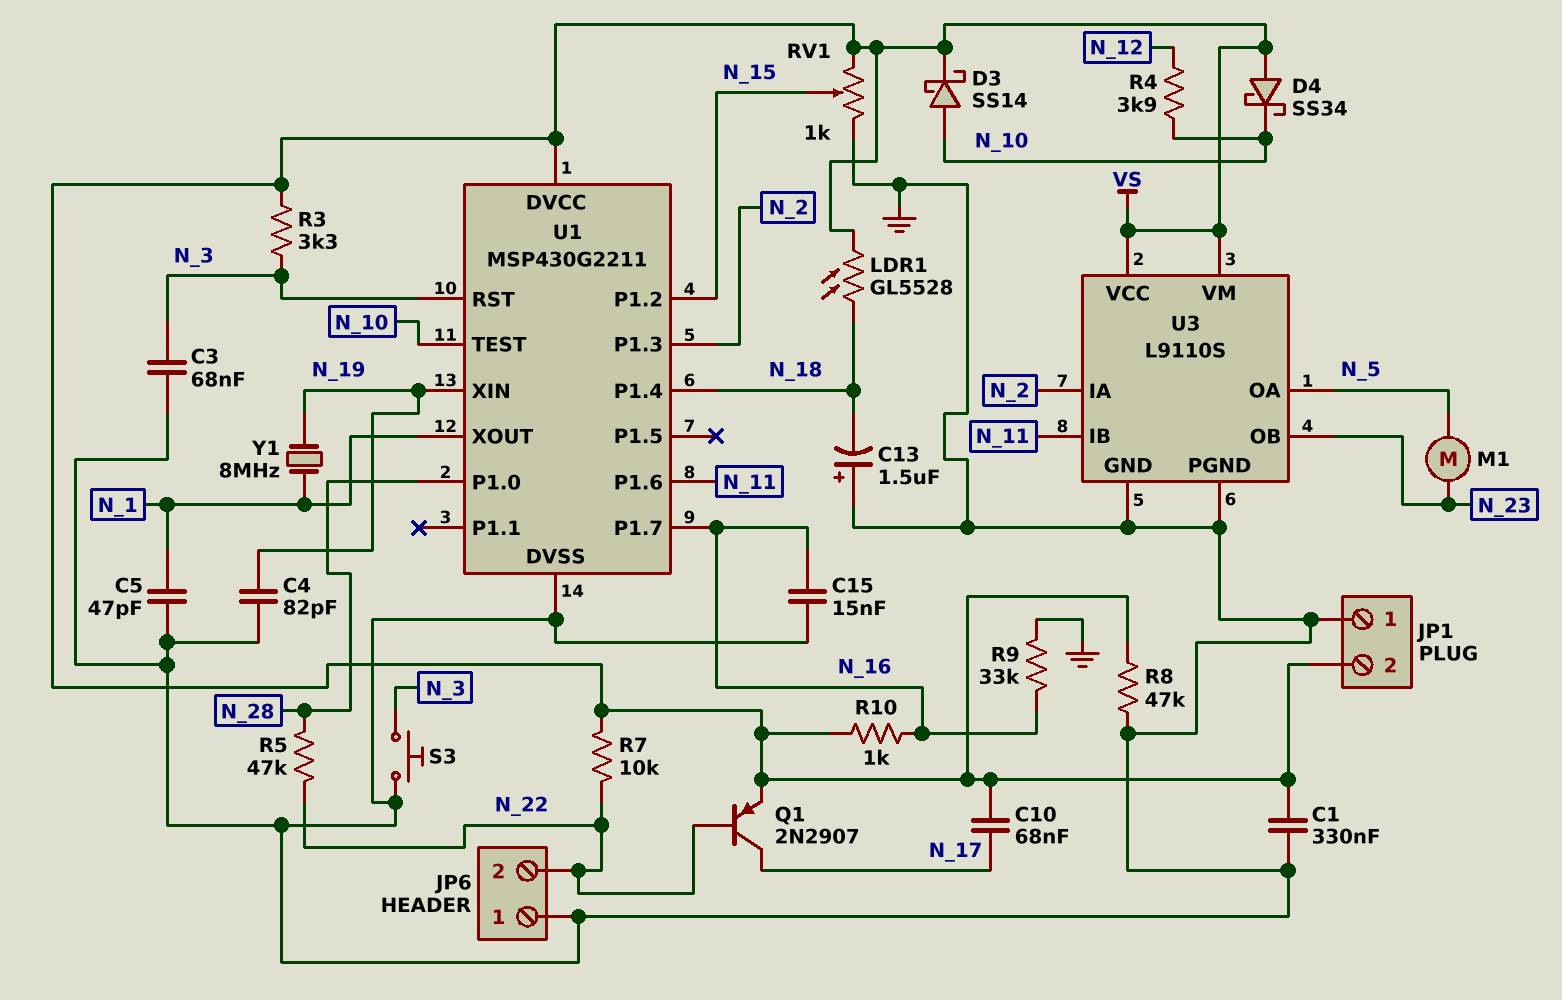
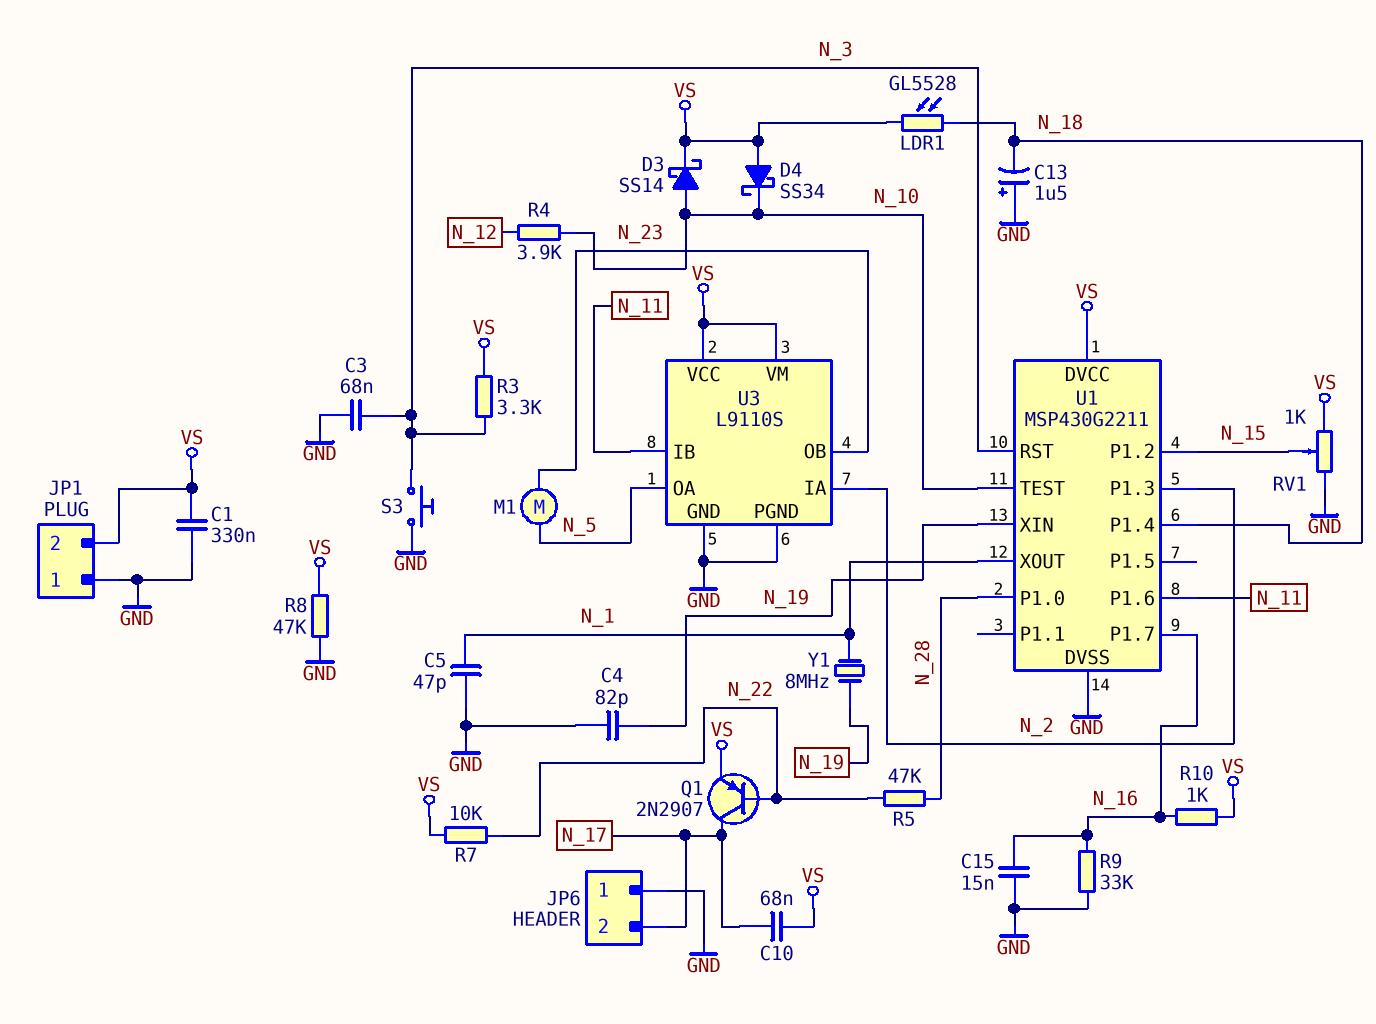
JP6 pin 2: N_22 -> N_17

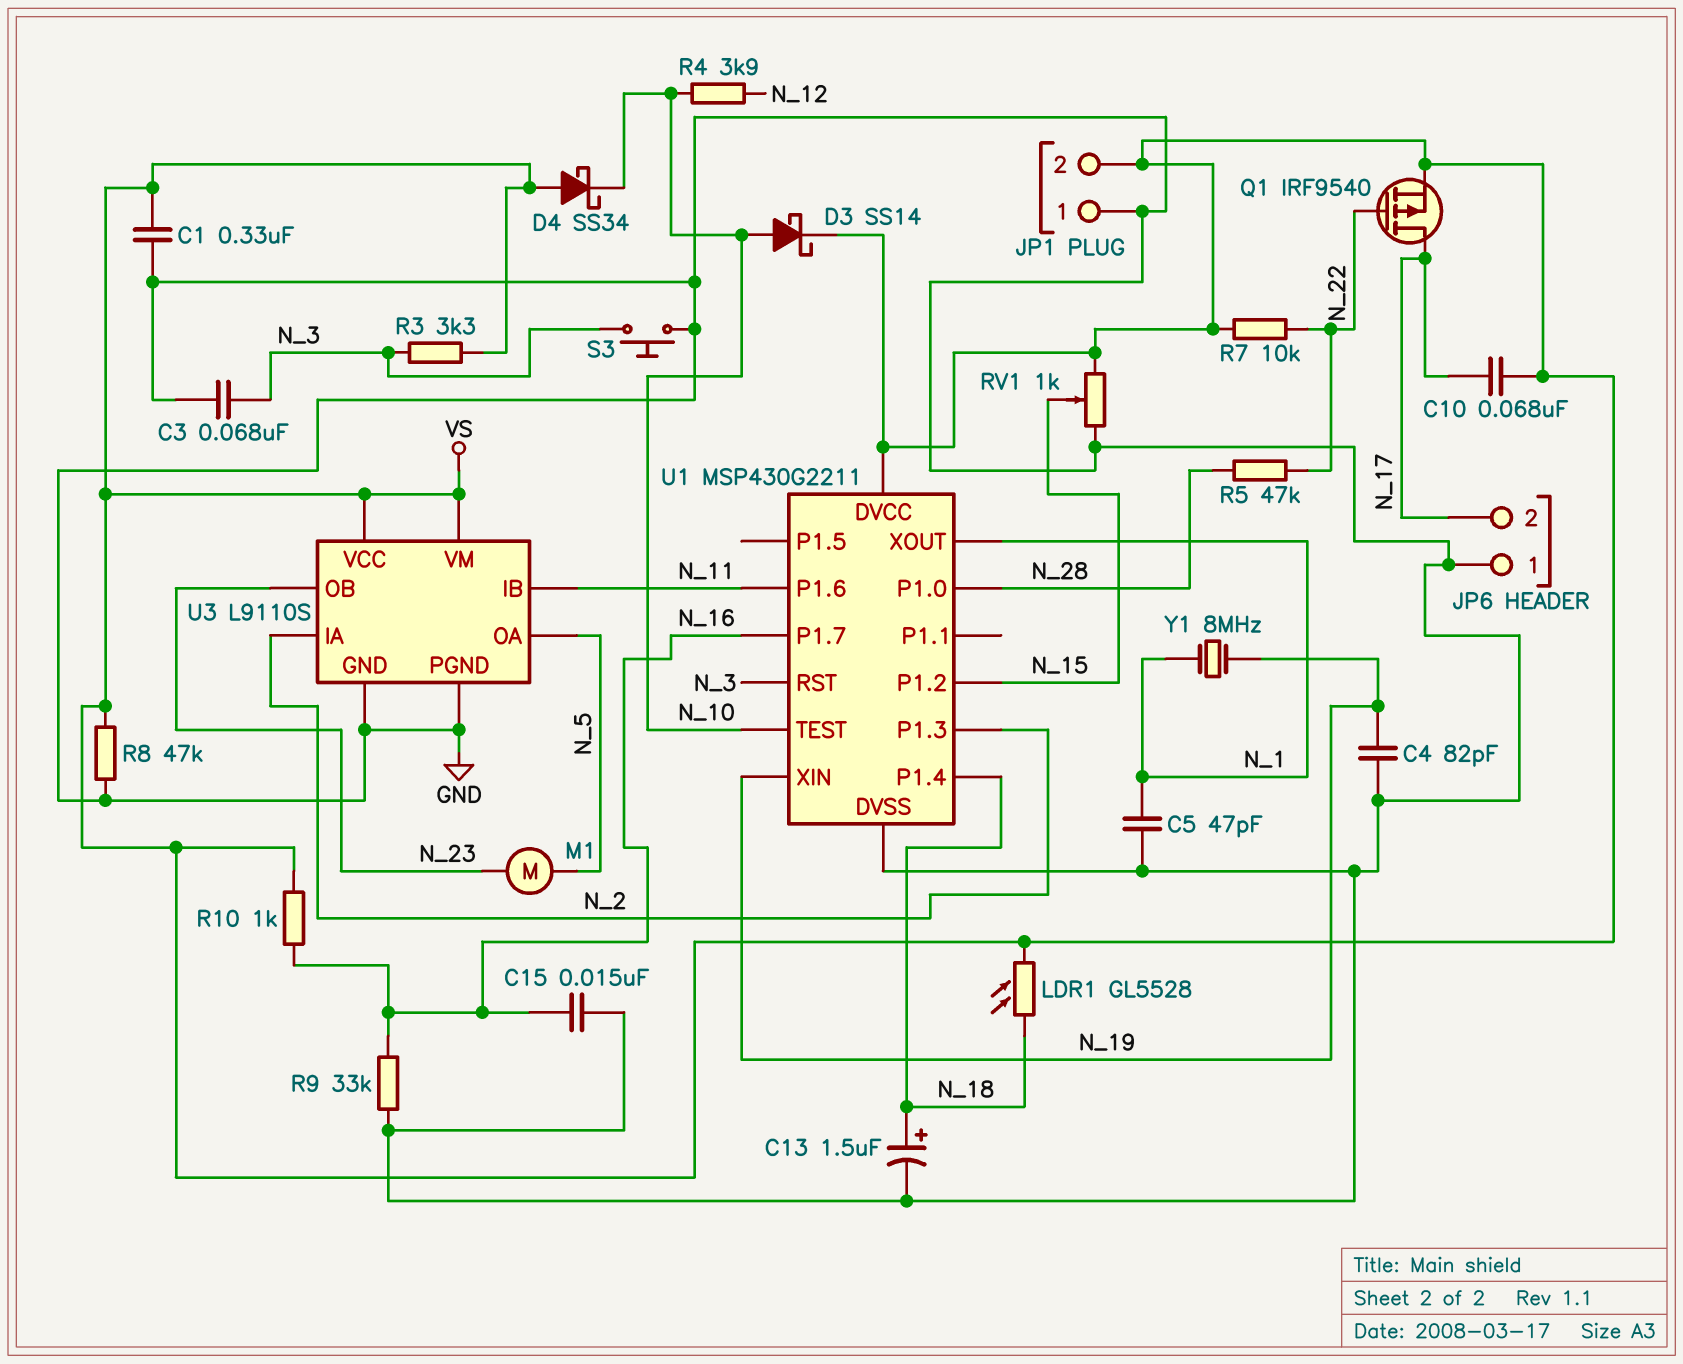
C13: 1.5uF (plus GND, minus N_18) -> 1.5uF (plus N_18, minus GND)
Q1: PNP 2N2907 (B N_22, C N_17, E VS) -> PMOS IRF9540 (G N_22, D N_17, S VS)

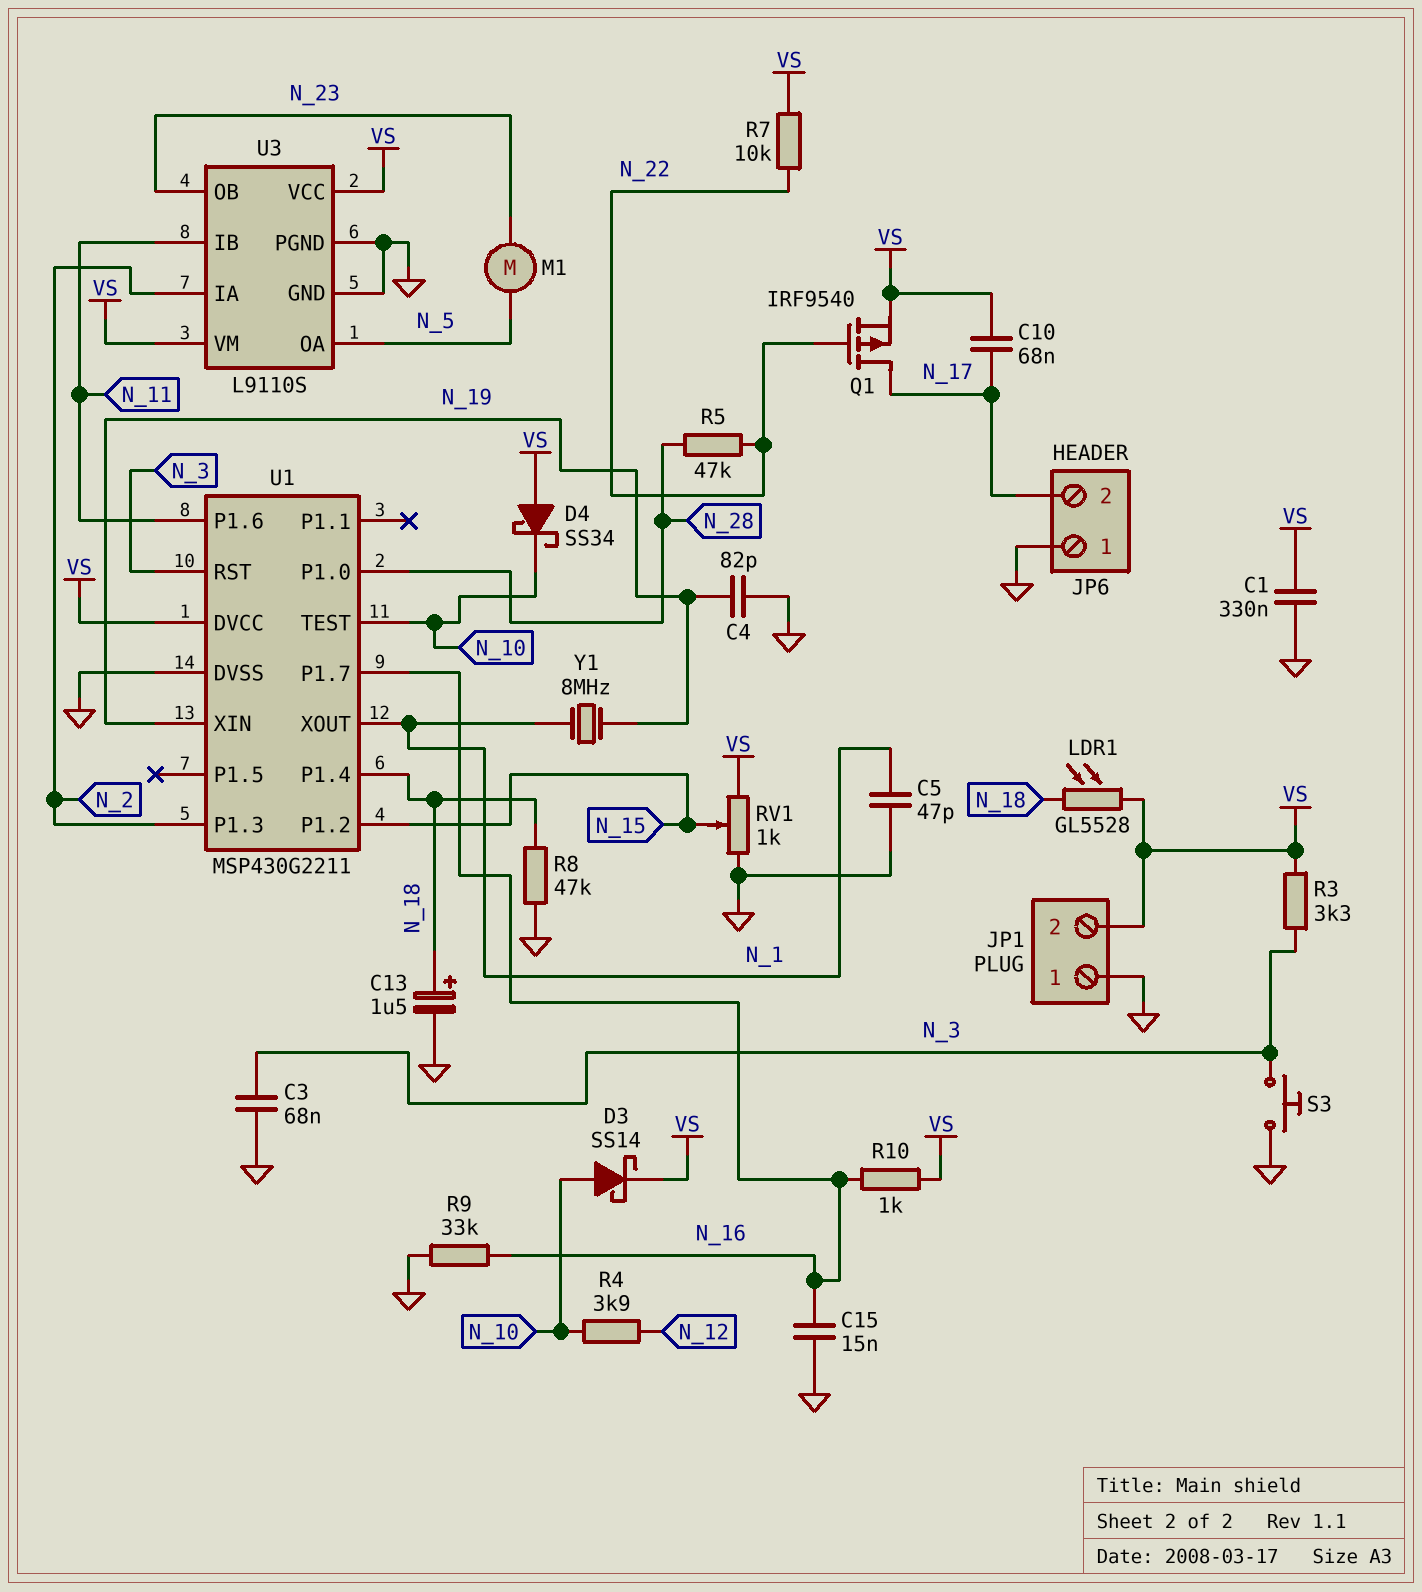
R8: 47k (GND, VS) -> 47k (GND, N_18)

